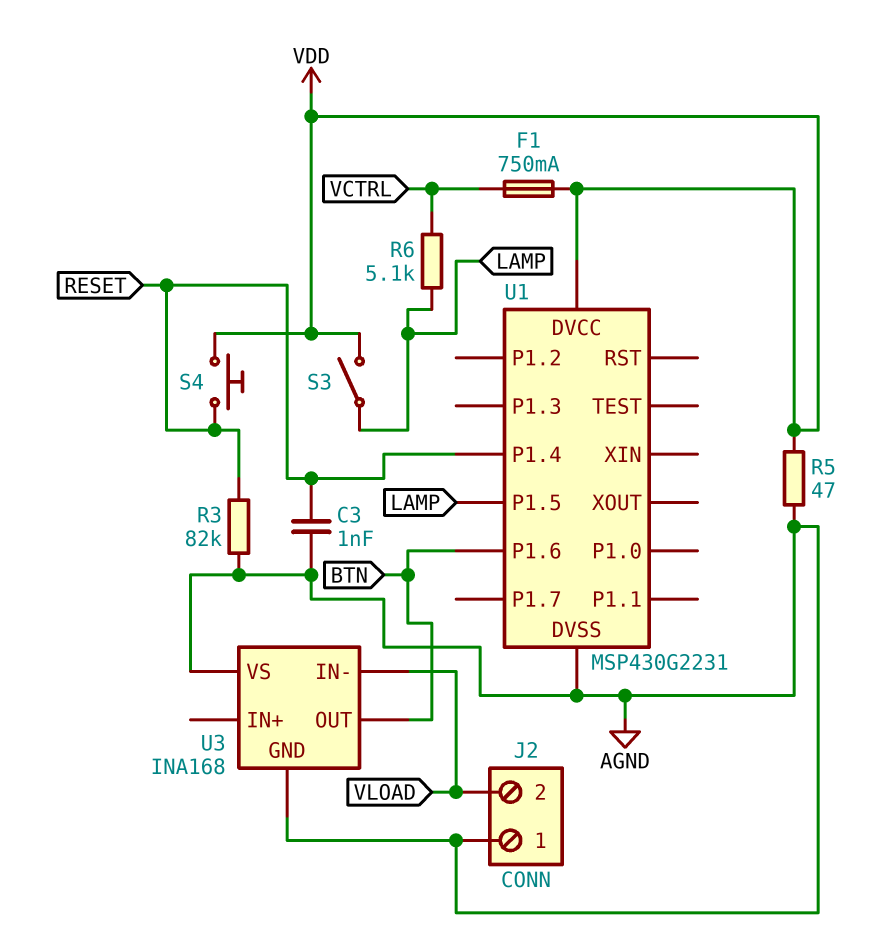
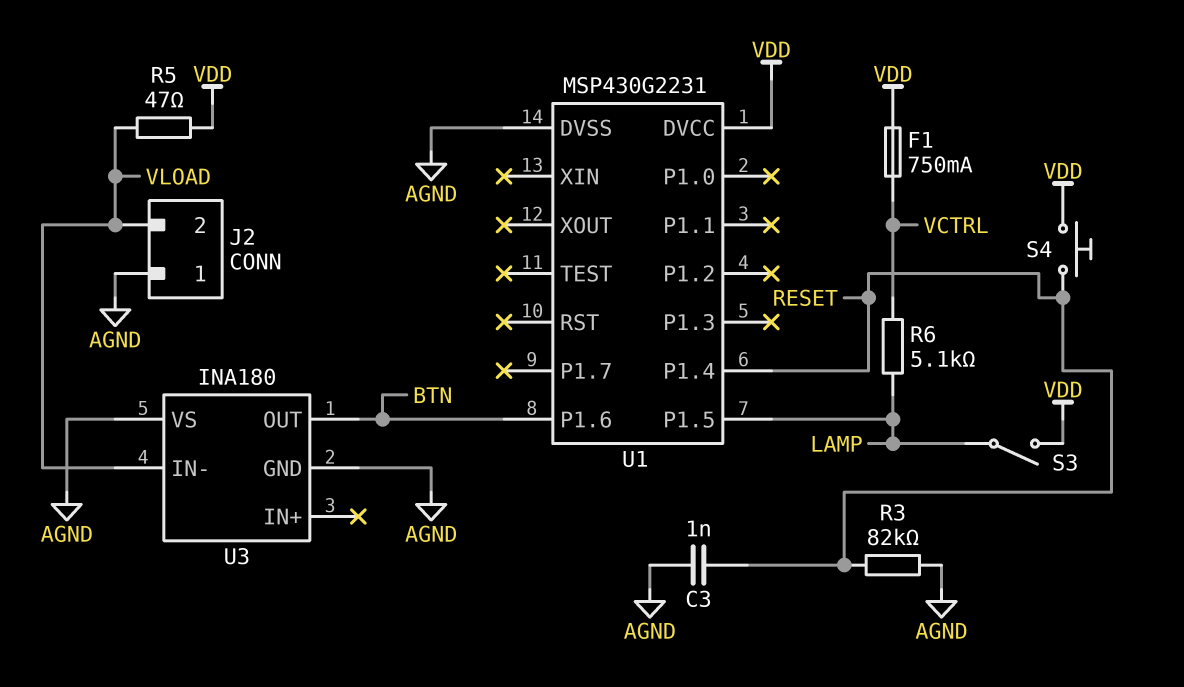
R5: 47 (AGND, VDD) -> 47 (VDD, VLOAD)
U3: INA168 -> INA180

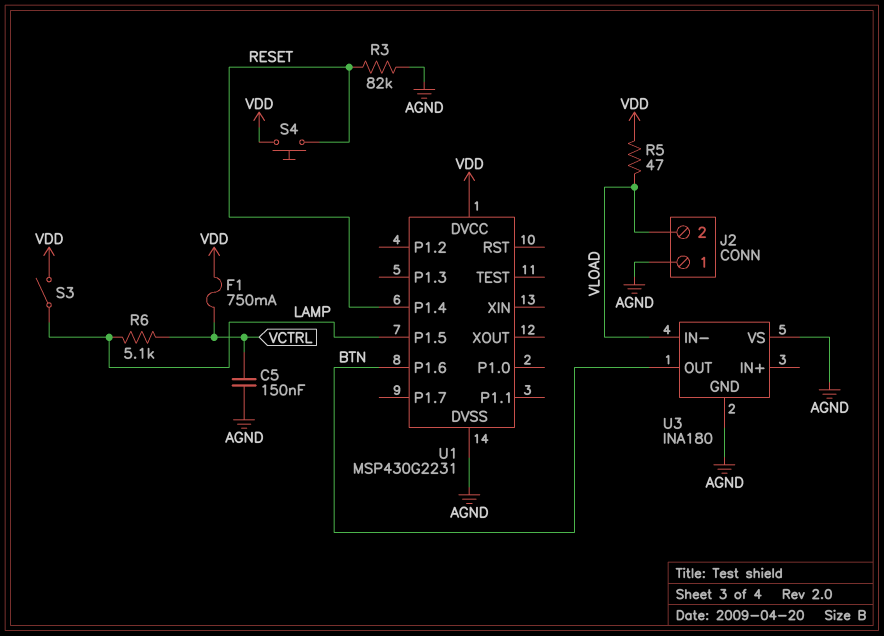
C3: 1nF (AGND, RESET) -> none
C5: none -> 150nF (AGND, VCTRL)

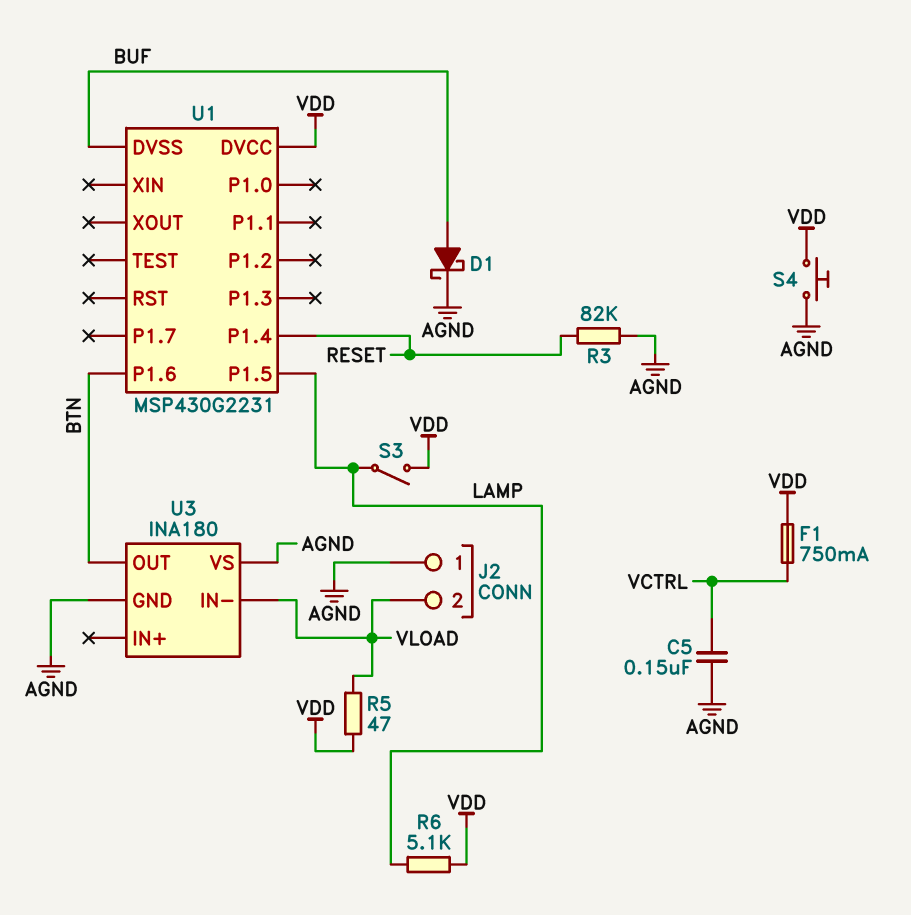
D1: none -> schottky (A BUF, K AGND)
R6: 5.1k (LAMP, VCTRL) -> 5.1k (LAMP, VDD)
S4: button (RESET, VDD) -> button (AGND, VDD)
U1 pin DVSS: AGND -> BUF

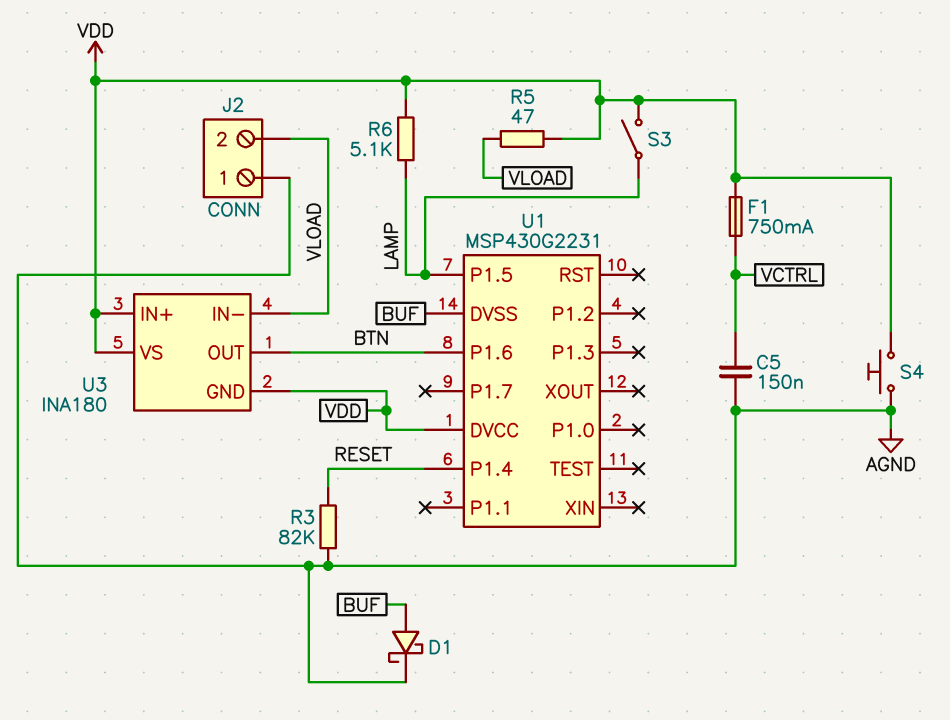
U3 pin GND: AGND -> VDD
U3 pin IN+: none -> VDD
U3 pin VS: AGND -> VDD

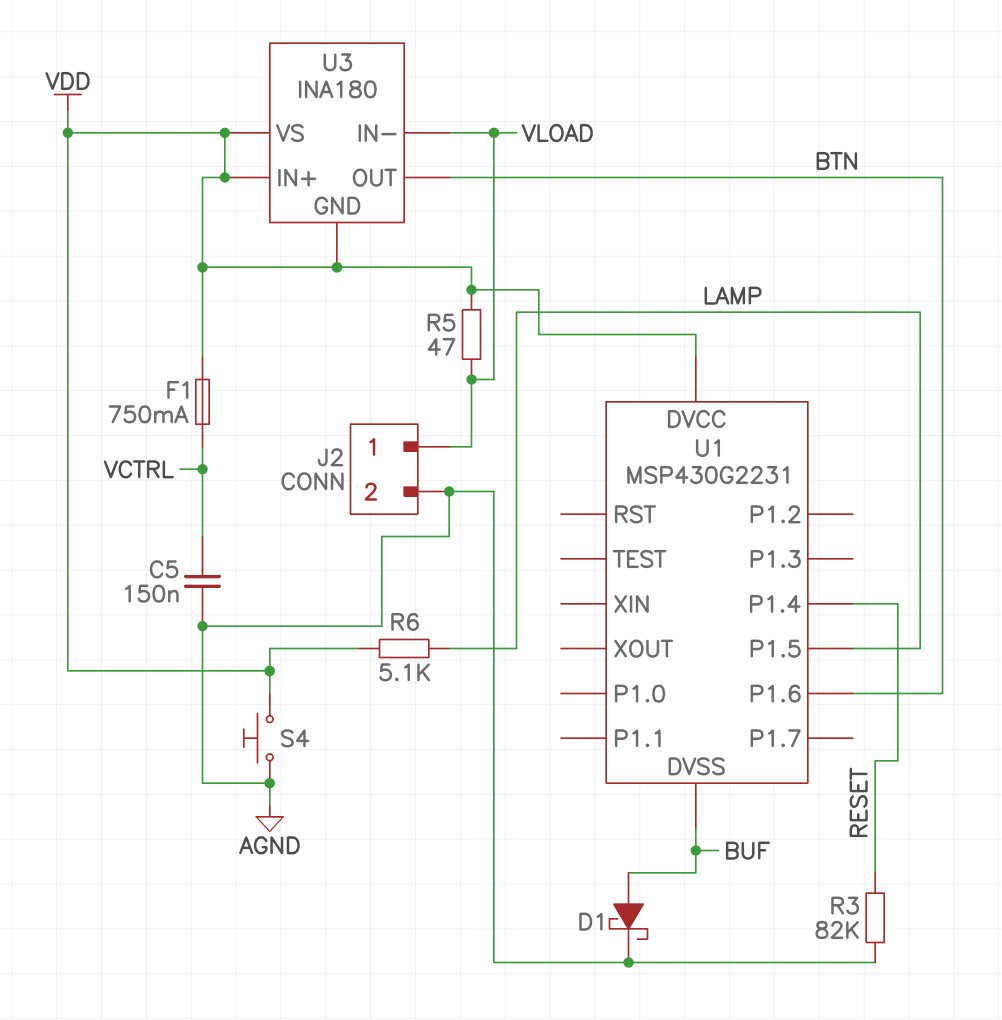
J2 pin 1: AGND -> VLOAD
J2 pin 2: VLOAD -> AGND
S3: switch (LAMP, VDD) -> none

